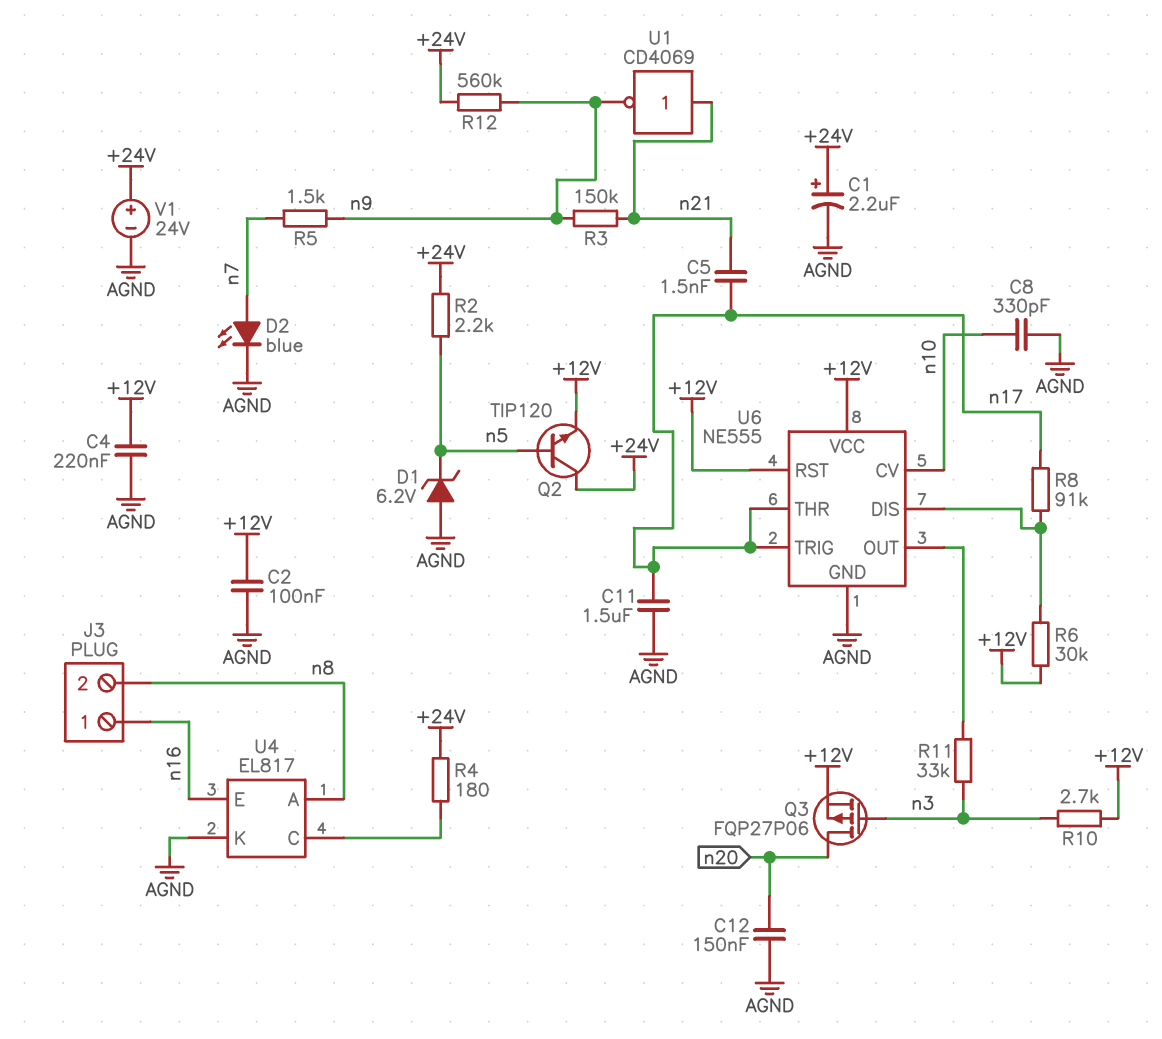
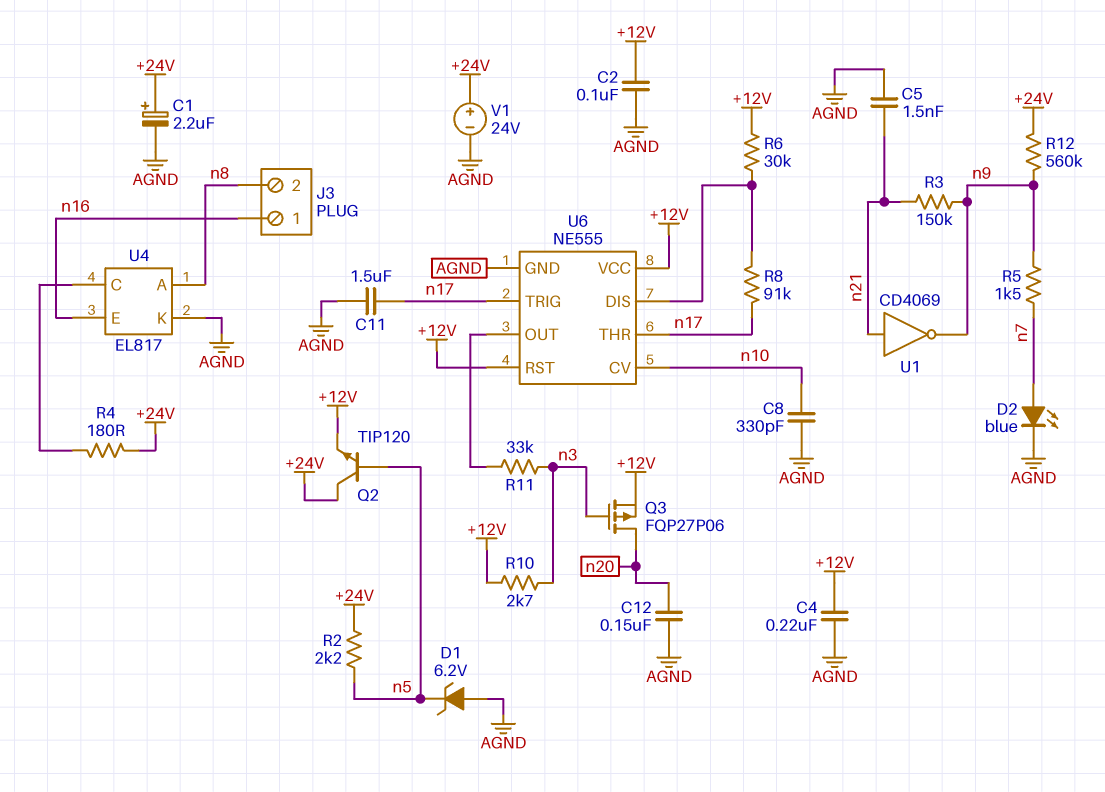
C5: 1.5nF (n17, n21) -> 1.5nF (AGND, n21)

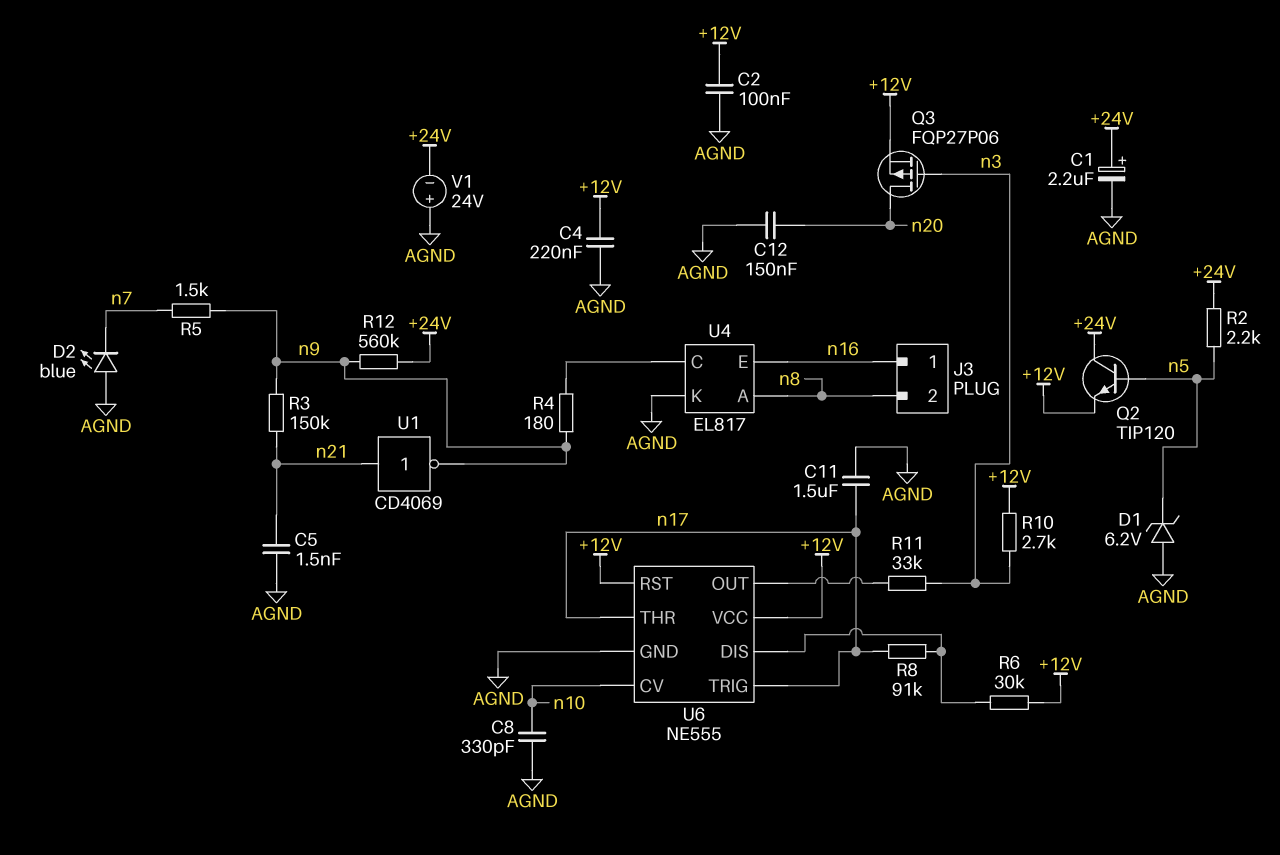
D2: LED blue (A n7, K AGND) -> LED blue (A AGND, K n7)
R4: 180 (+24V, U4/C) -> 180 (U4/C, n9)
V1: 24V (plus +24V, minus AGND) -> 24V (plus AGND, minus +24V)

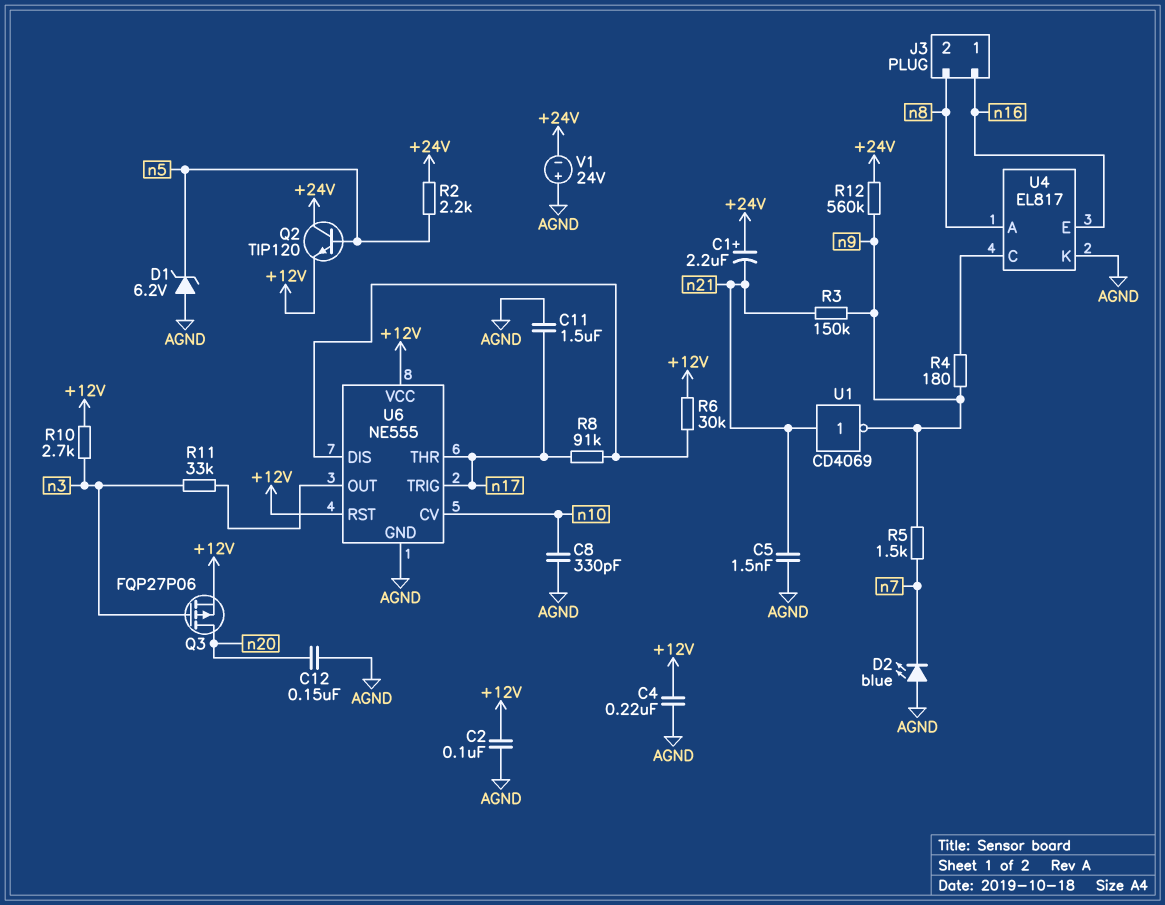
C1: 2.2uF (plus +24V, minus AGND) -> 2.2uF (plus +24V, minus n21)

